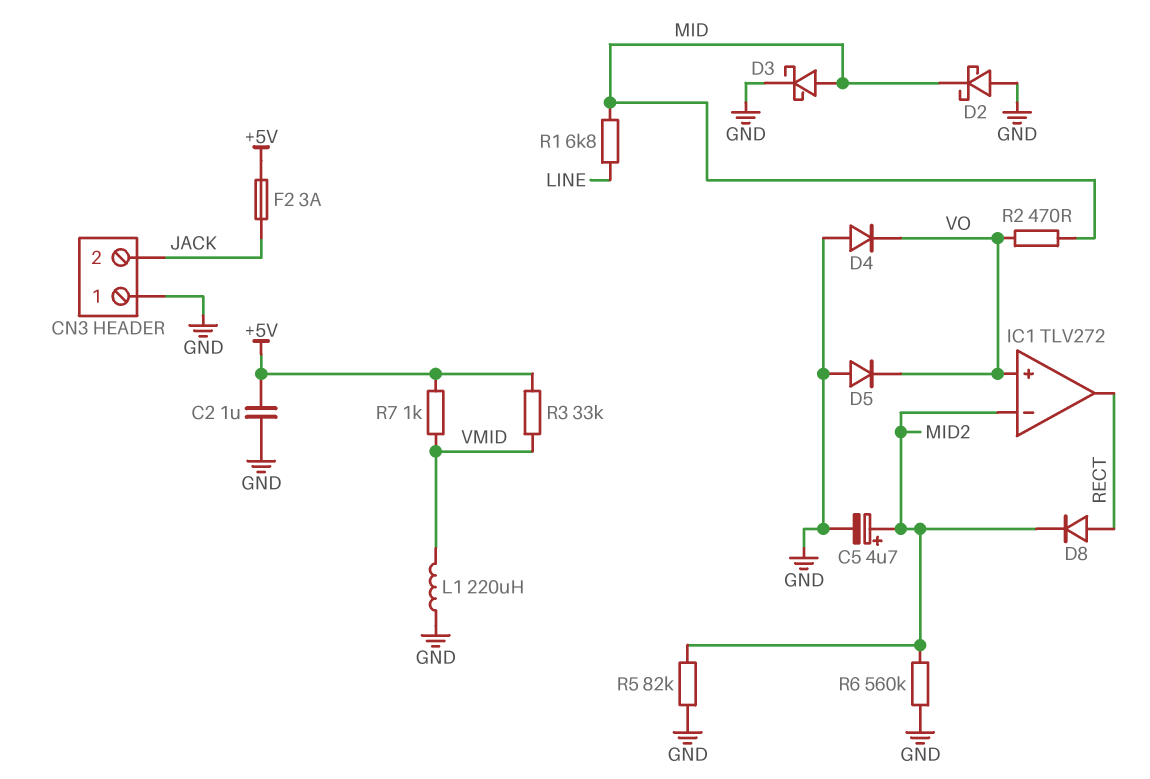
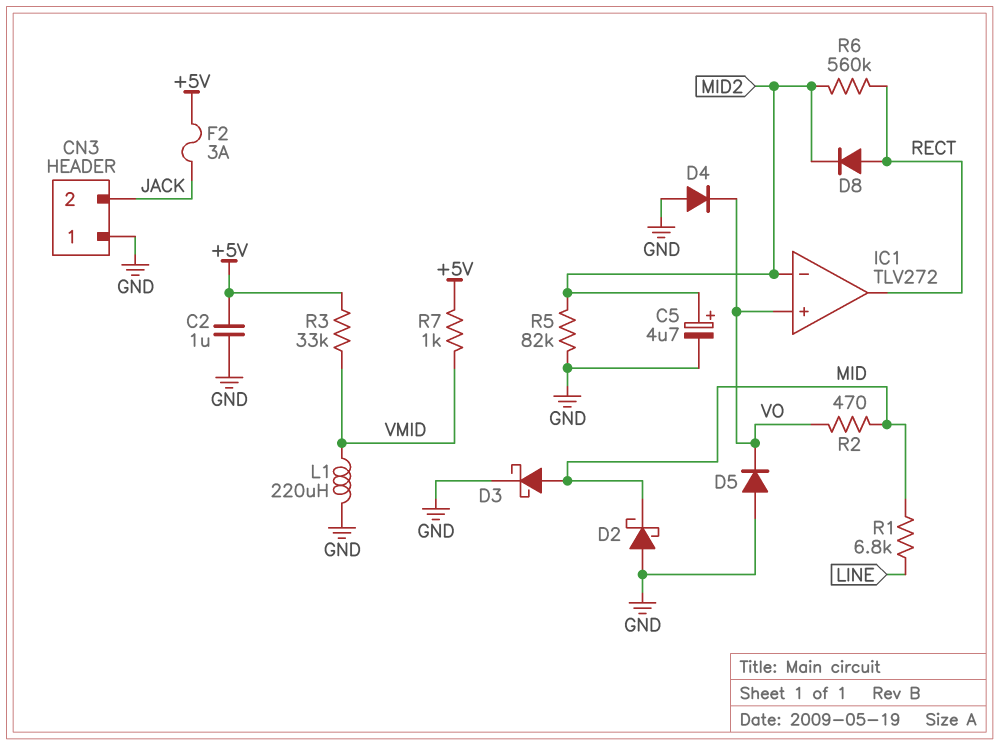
R6: 560k (GND, MID2) -> 560k (MID2, RECT)

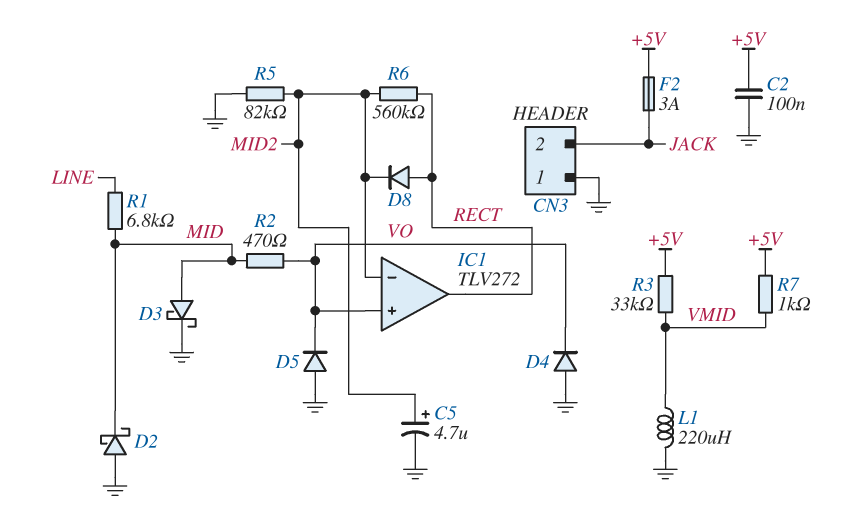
C2: 1uF (+5V, GND) -> 100nF (+5V, GND)

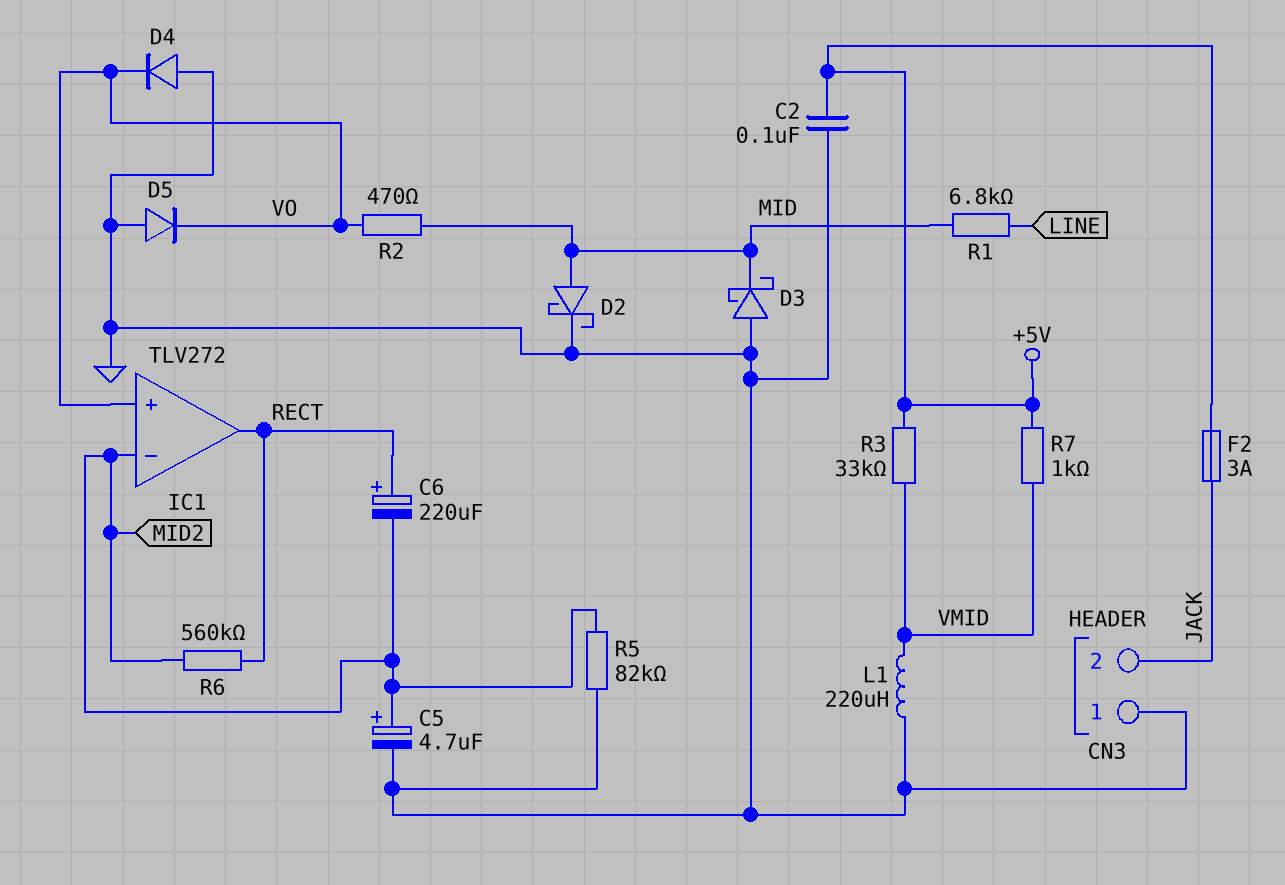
C6: none -> 220uF (plus RECT, minus MID2)
D2: schottky (A GND, K MID) -> schottky (A MID, K GND)
D3: schottky (A MID, K GND) -> schottky (A GND, K MID)
D8: diode (A RECT, K MID2) -> none

